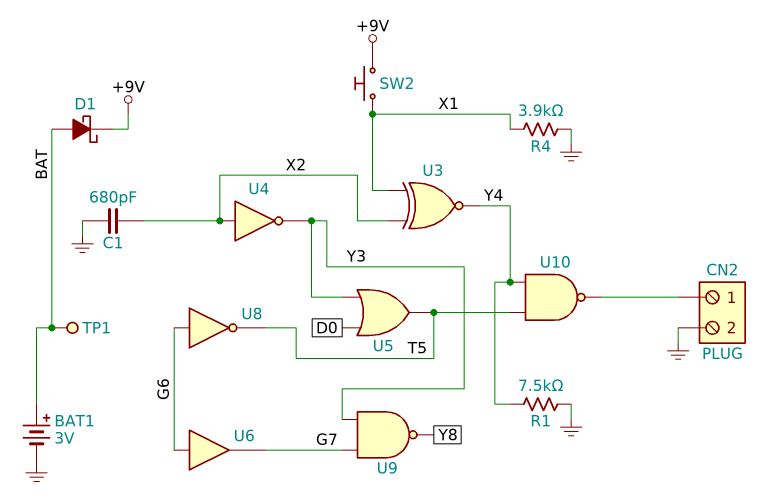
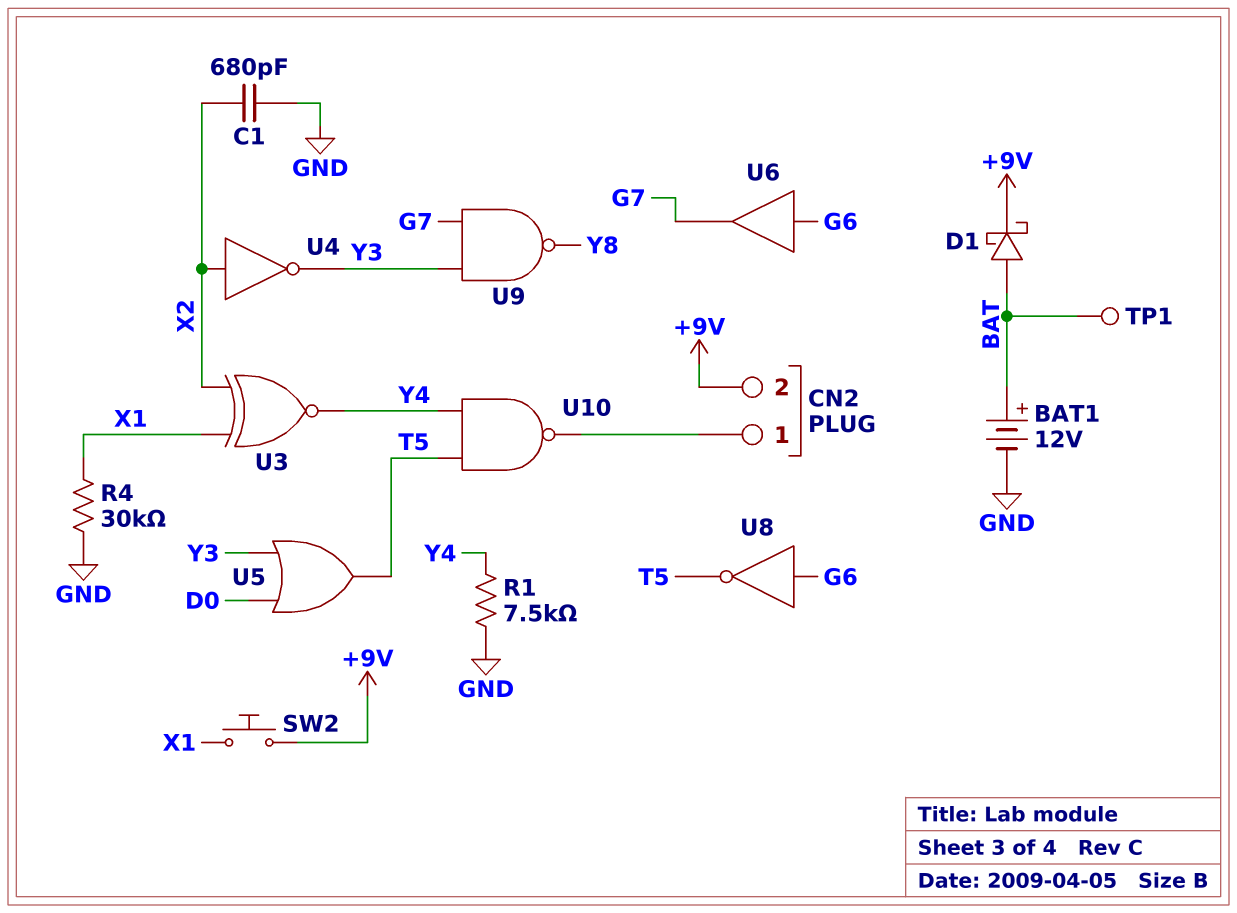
BAT1: 3V (plus BAT, minus GND) -> 12V (plus BAT, minus GND)
CN2 pin 2: GND -> +9V
R4: 3.9k (GND, X1) -> 30k (GND, X1)

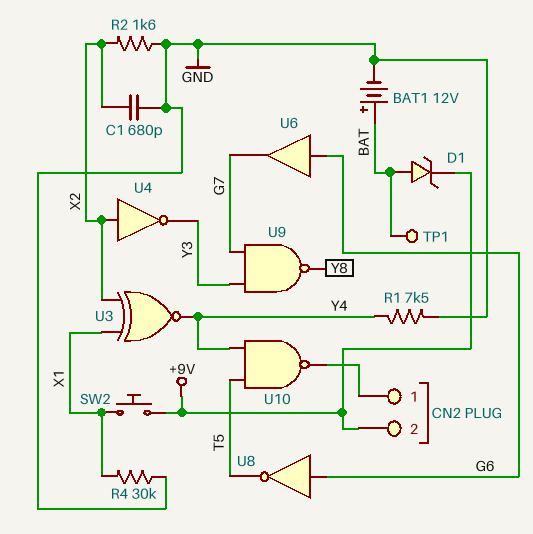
D1: schottky (A BAT, K +9V) -> zener (A BAT, K +9V)
R2: none -> 1.6k (GND, X2)
U5: OR (in D0, in Y3, out T5) -> none

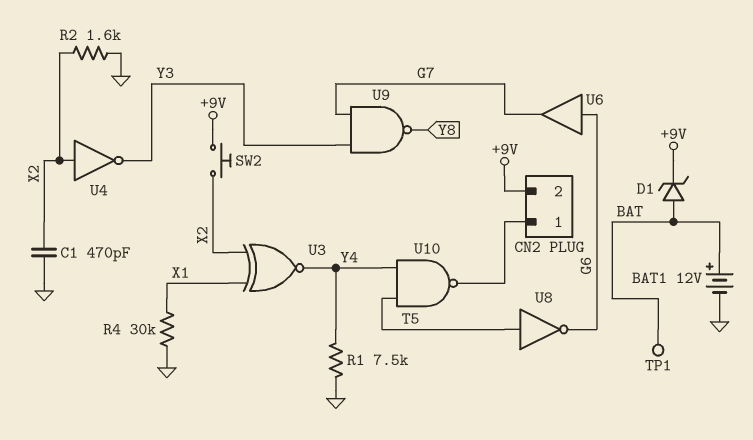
C1: 680pF (GND, X2) -> 470pF (GND, X2)
SW2: button (+9V, X1) -> button (+9V, X2)
U8: NOT (in G6, out T5) -> NOT (in T5, out G6)

